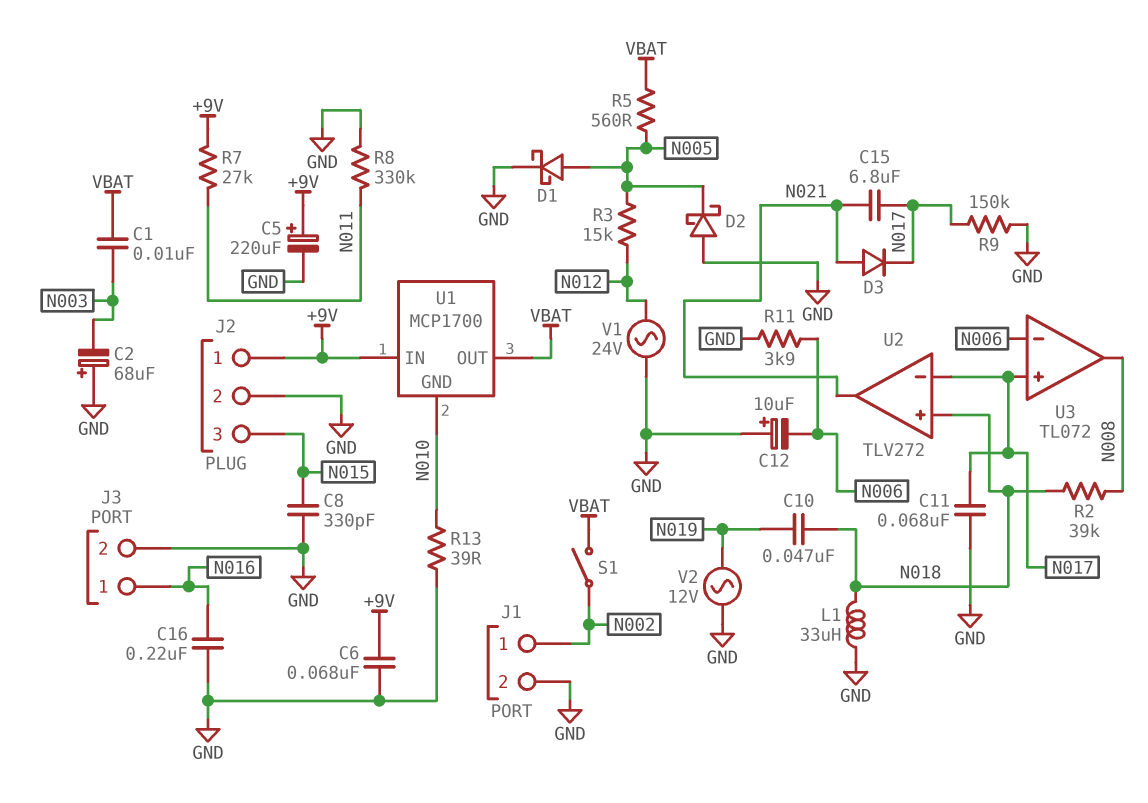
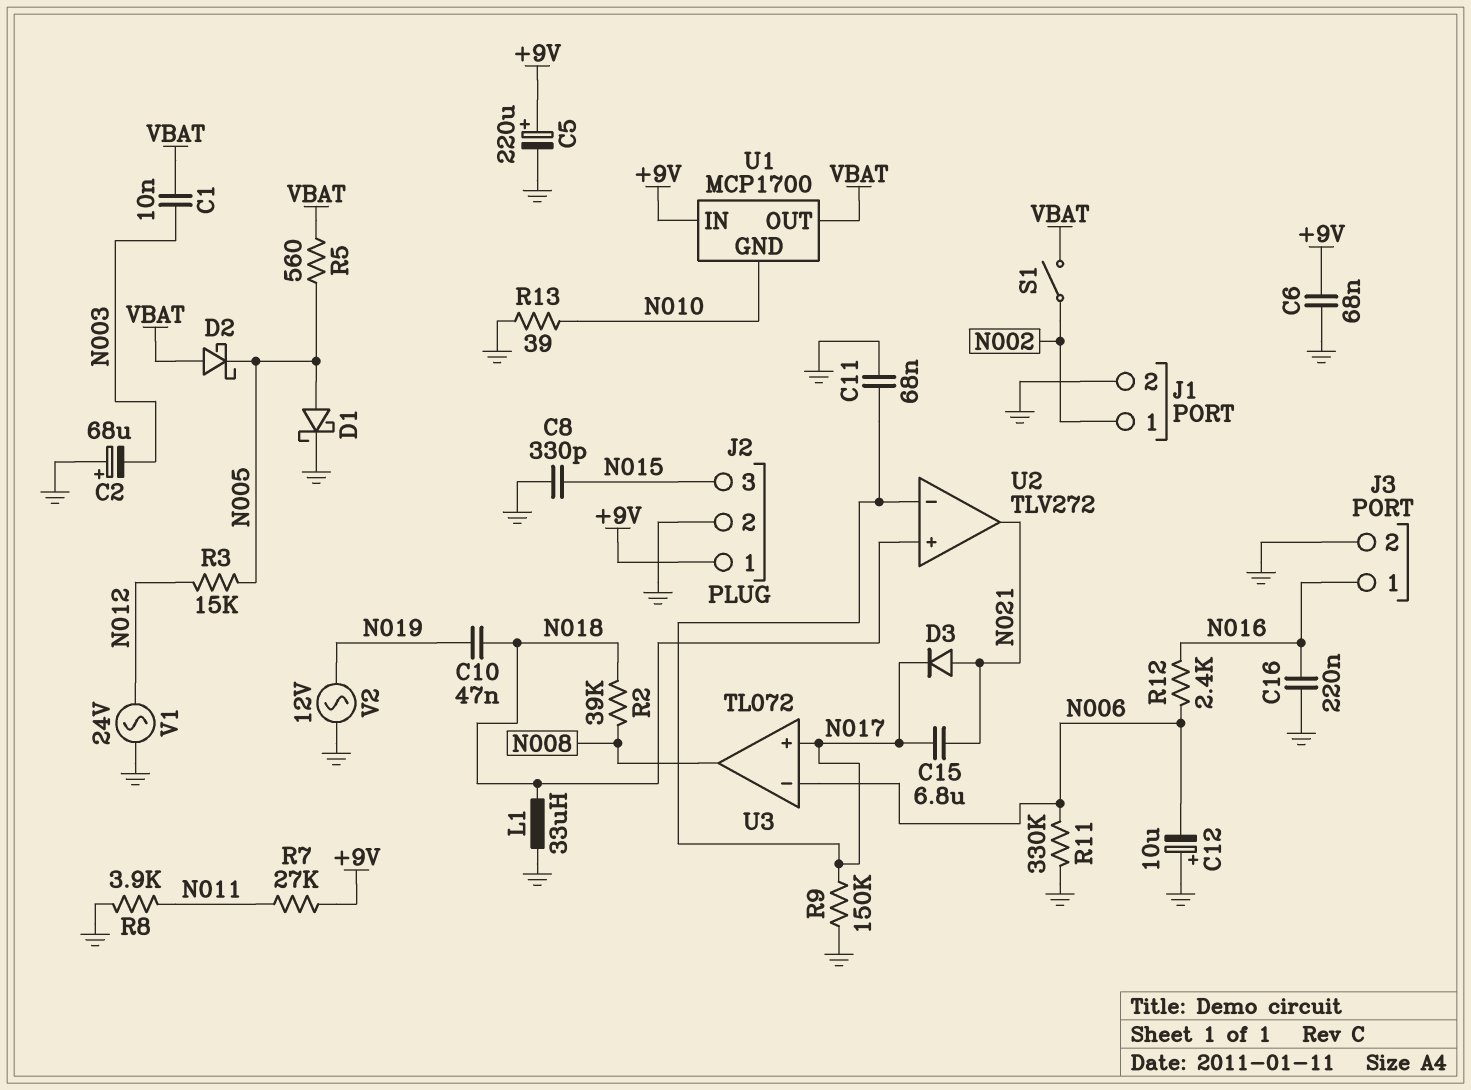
D2: schottky (A GND, K N005) -> schottky (A VBAT, K N005)
R8: 330k (GND, N011) -> 3.9k (GND, N011)
R11: 3.9k (GND, N006) -> 330k (GND, N006)
R12: none -> 2.4k (N006, N016)

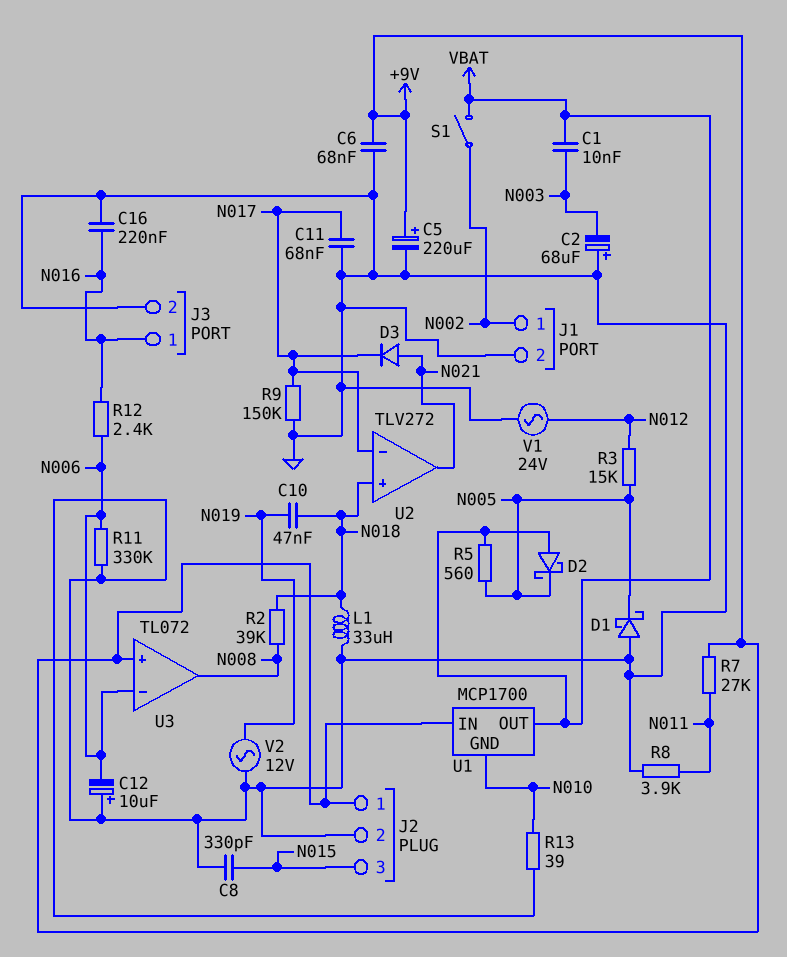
C15: 6.8uF (N017, N021) -> none
D1: schottky (A N005, K GND) -> schottky (A GND, K N005)
U3 pin in+: N017 -> +9V

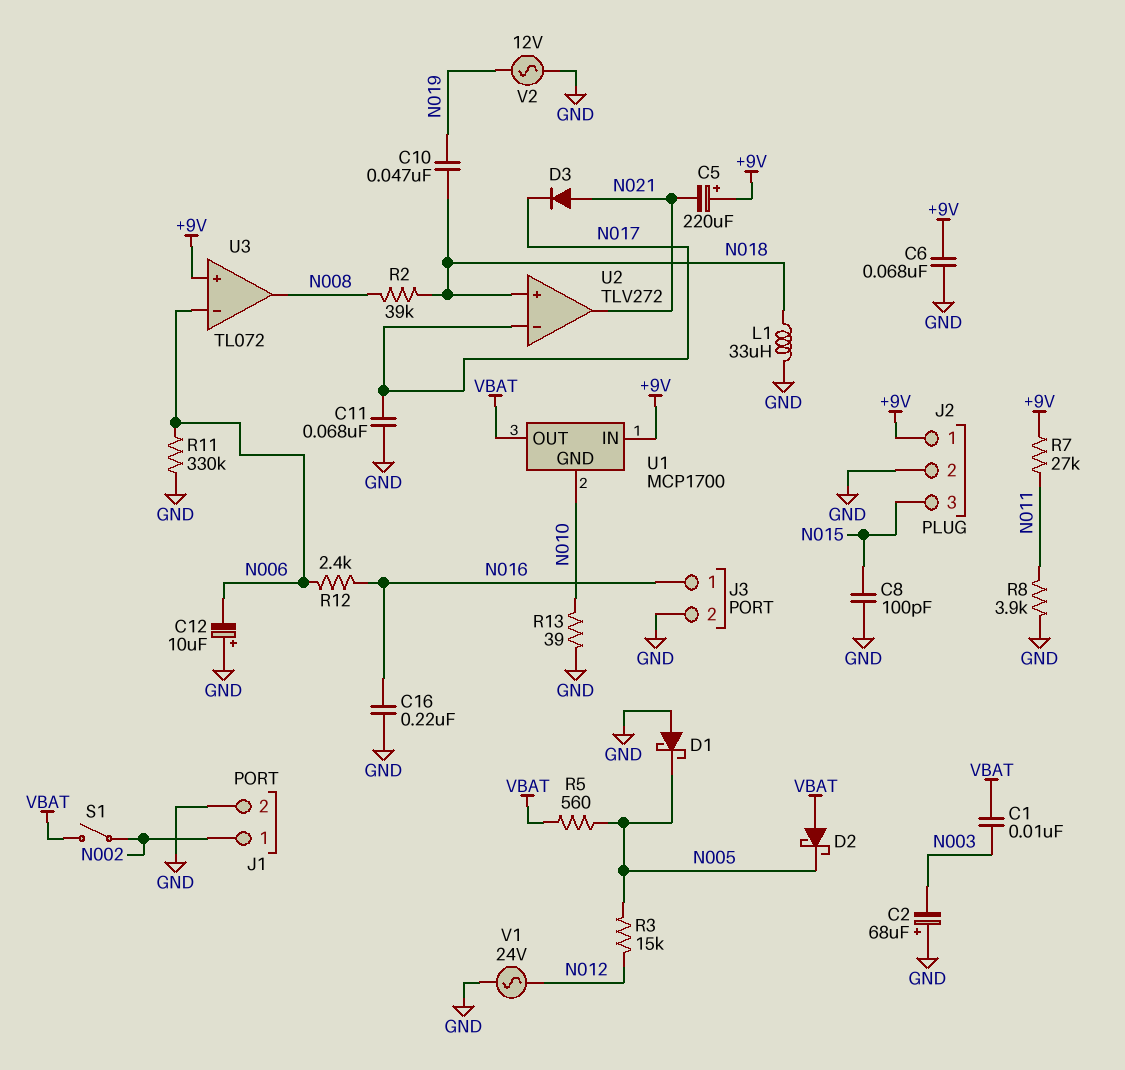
C5: 220uF (plus +9V, minus GND) -> 220uF (plus +9V, minus N021)
C8: 330pF (GND, N015) -> 100pF (GND, N015)
R9: 150k (GND, N017) -> none

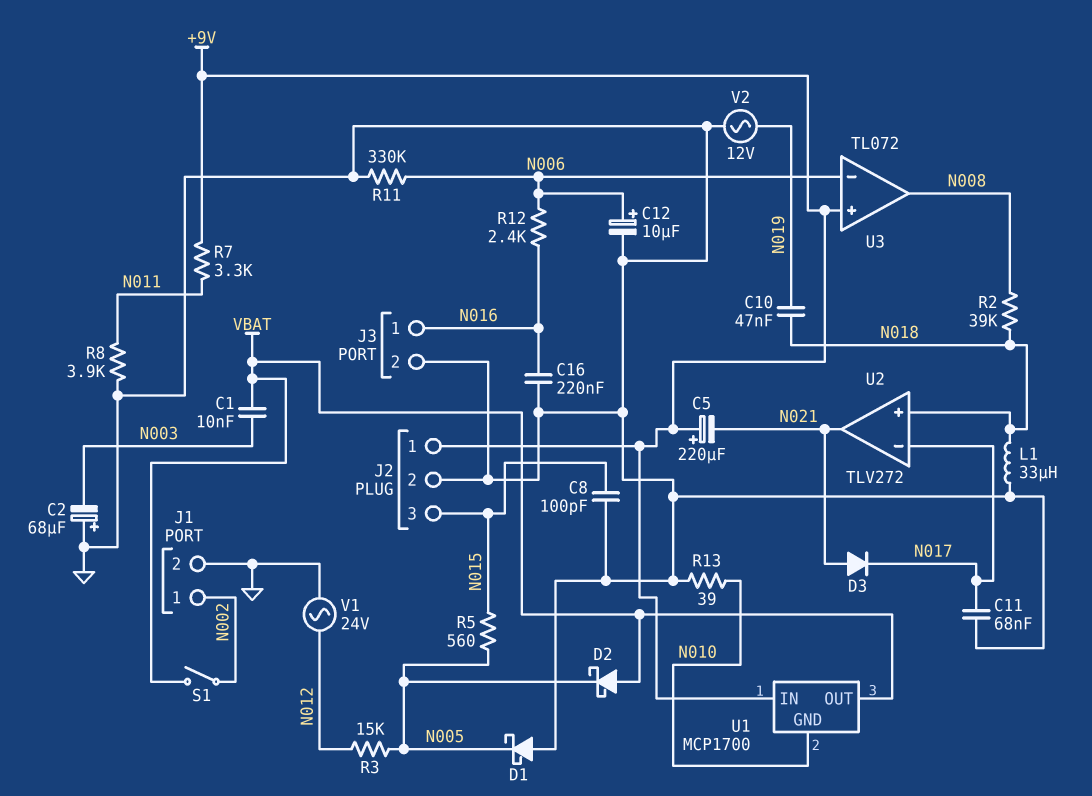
C6: 68nF (+9V, GND) -> none
C12: 10uF (plus GND, minus N006) -> 10uF (plus N006, minus GND)
R5: 560 (N005, VBAT) -> 560 (N005, N015)
R7: 27k (+9V, N011) -> 3.3k (+9V, N011)

